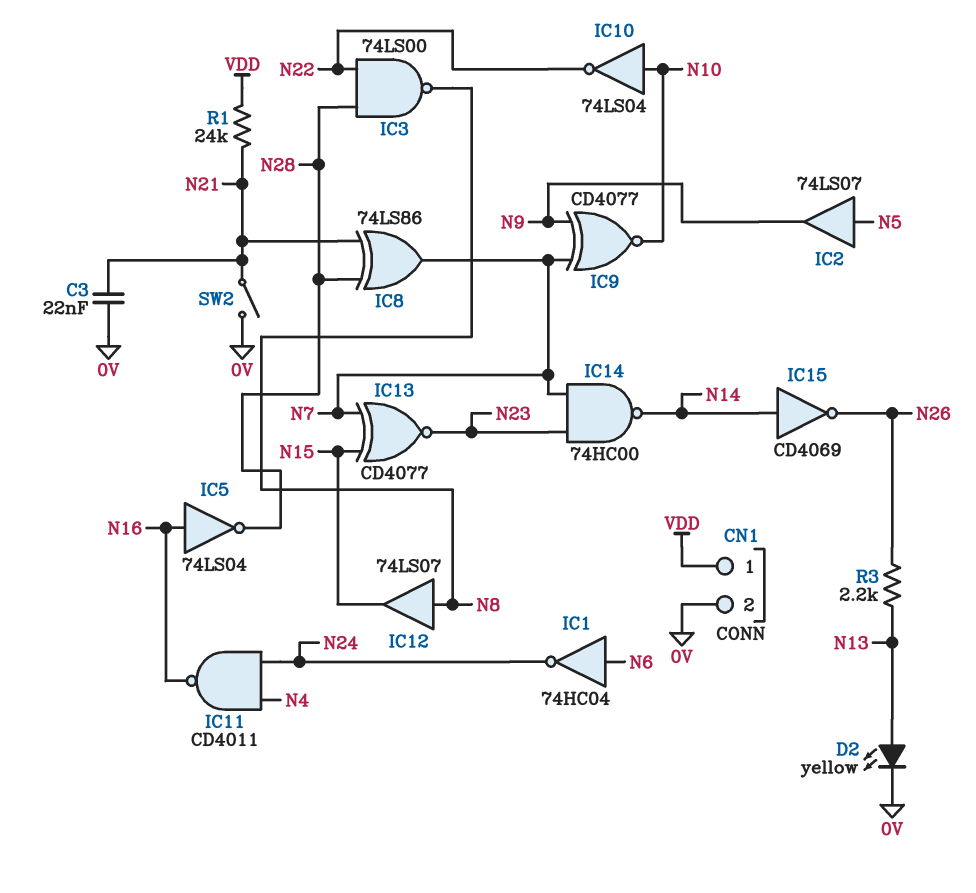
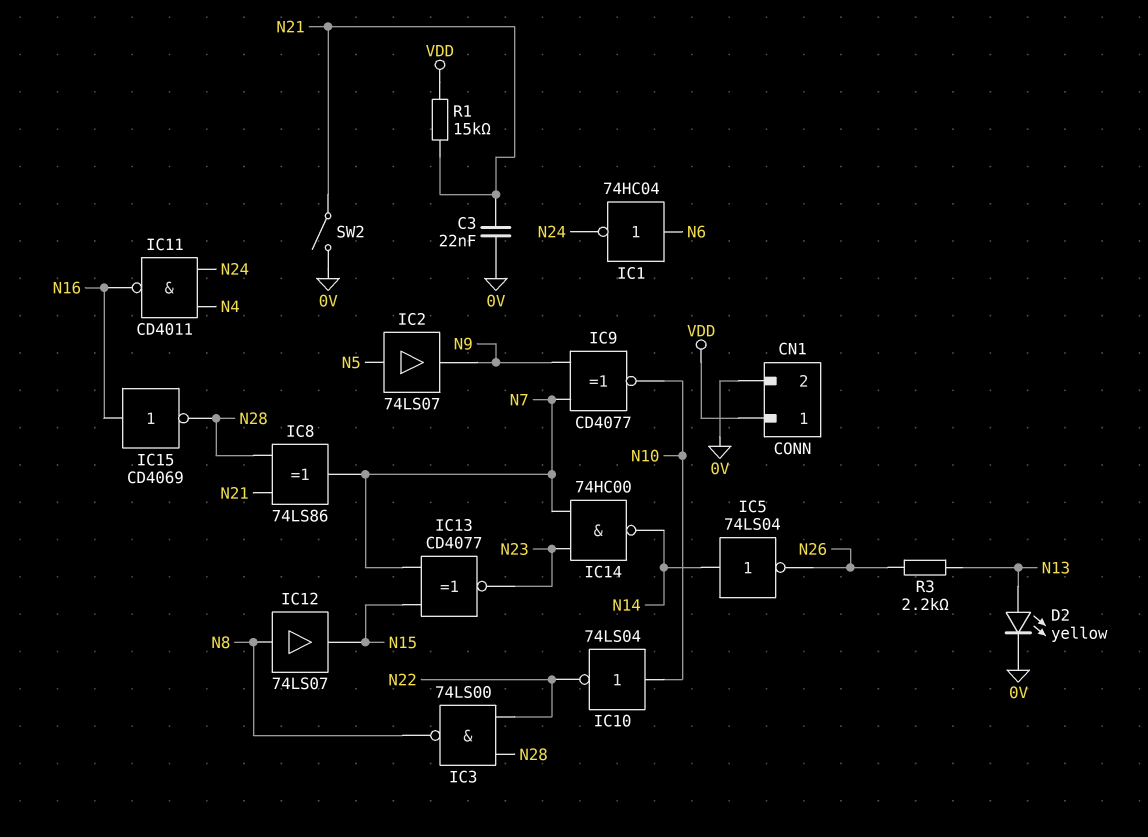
IC5: NOT 74LS04 (in N16, out N28) -> NOT 74LS04 (in N14, out N26)
IC15: NOT CD4069 (in N14, out N26) -> NOT CD4069 (in N16, out N28)
R1: 24k (N21, VDD) -> 15k (N21, VDD)

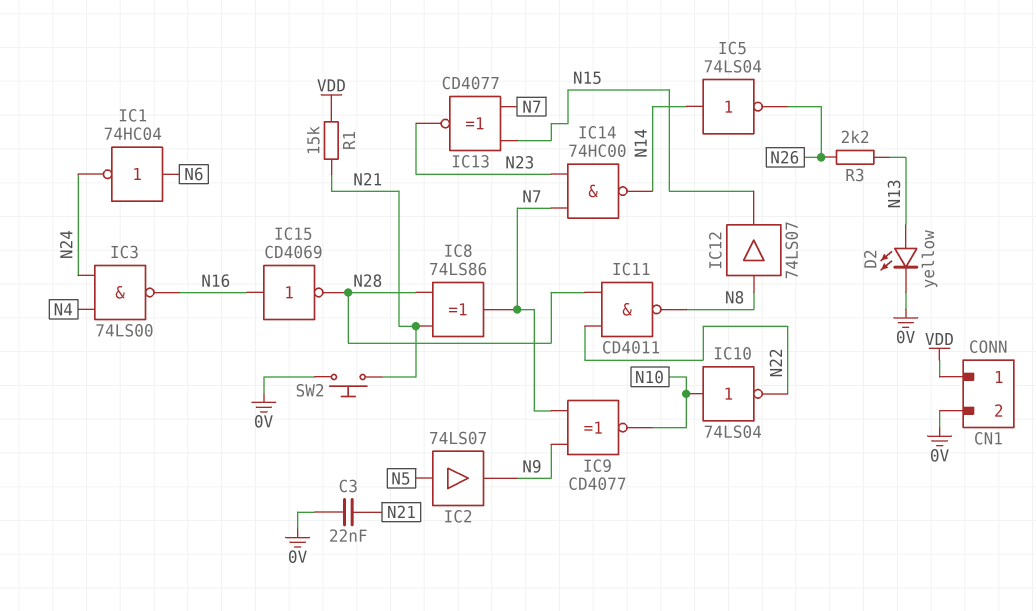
IC3: NAND 74LS00 (in N22, in N28, out N8) -> NAND 74LS00 (in N4, in N24, out N16)
IC11: NAND CD4011 (in N4, in N24, out N16) -> NAND CD4011 (in N22, in N28, out N8)
SW2: switch (0V, N21) -> button (0V, N21)

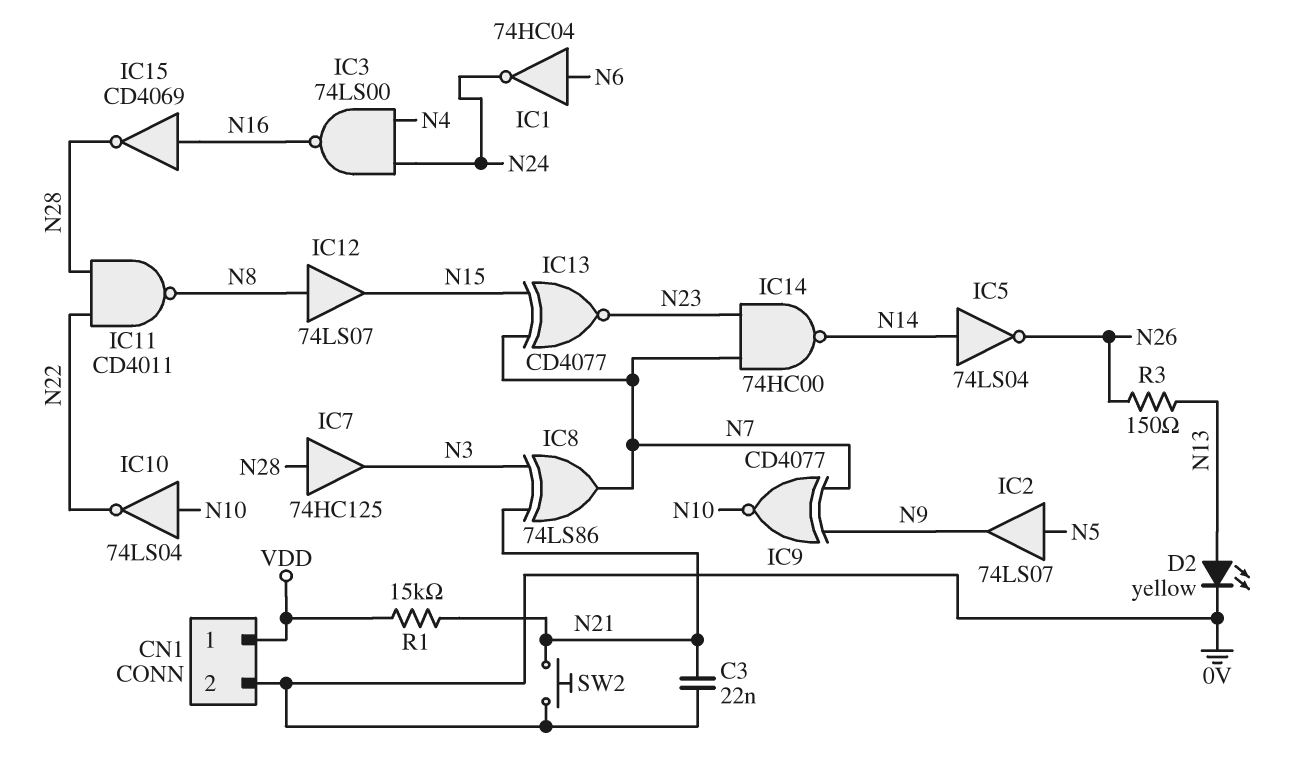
IC7: none -> buffer 74HC125 (in N28, out N3)
IC8: XOR 74LS86 (in N21, in N28, out N7) -> XOR 74LS86 (in N3, in N21, out N7)
R3: 2.2k (N13, N26) -> 150 (N13, N26)

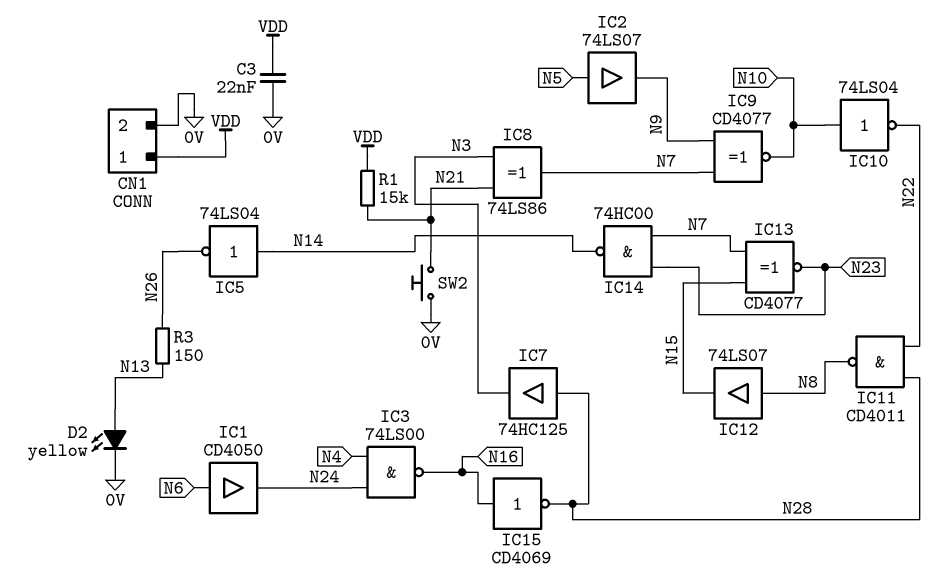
C3: 22nF (0V, N21) -> 22nF (0V, VDD)
IC1: NOT 74HC04 (in N6, out N24) -> buffer CD4050 (in N6, out N24)

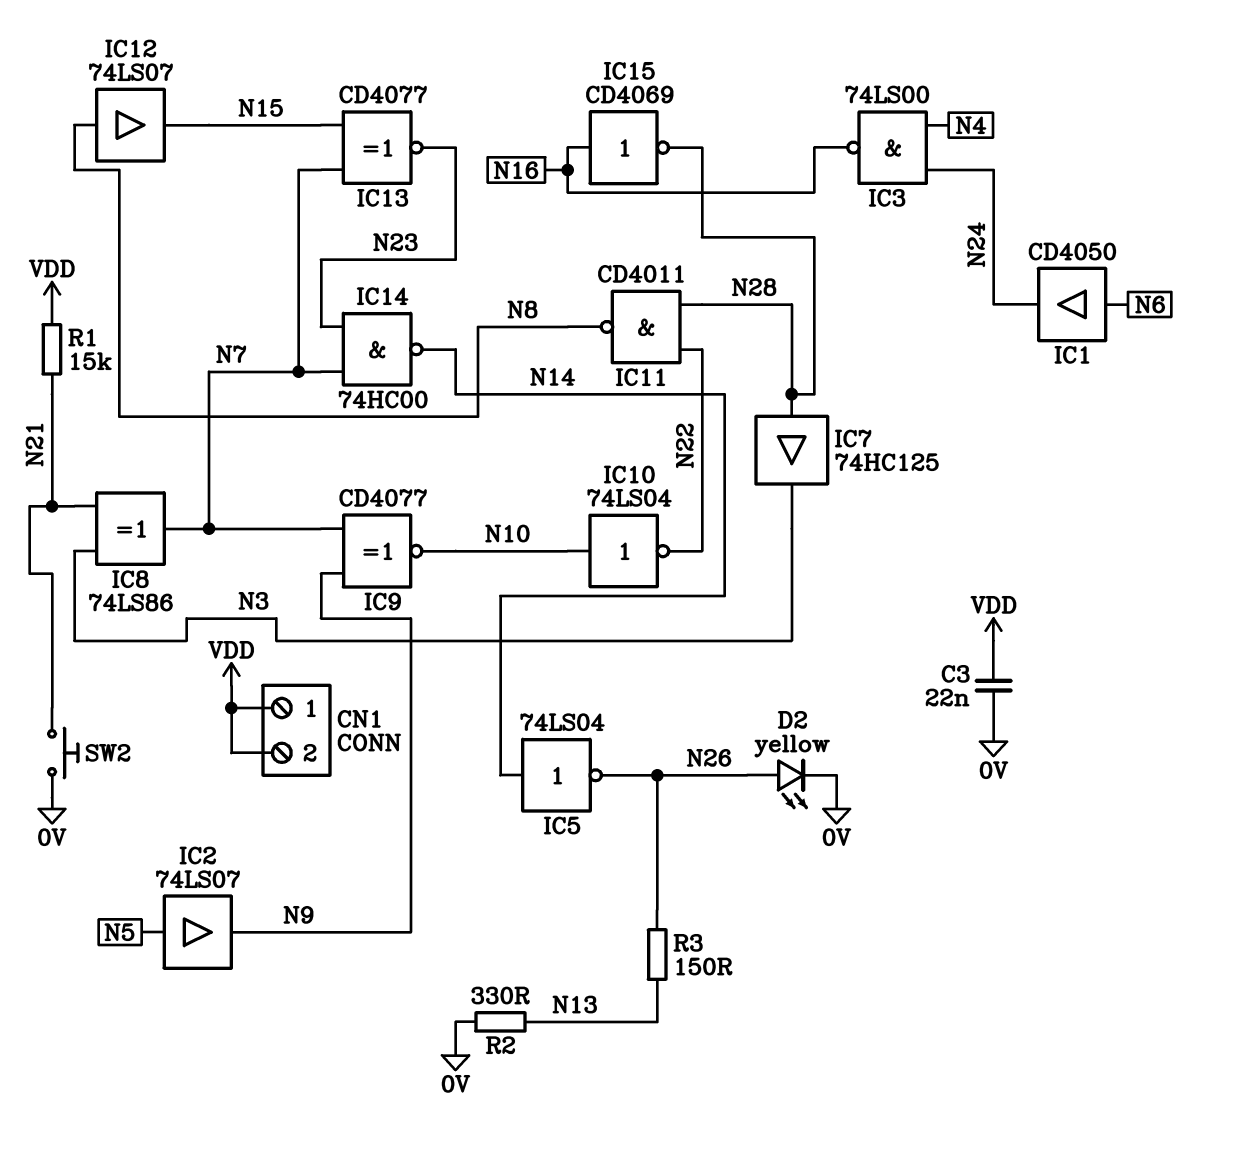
CN1 pin 2: 0V -> VDD
D2: LED yellow (A N13, K 0V) -> LED yellow (A N26, K 0V)
R2: none -> 330 (0V, N13)

